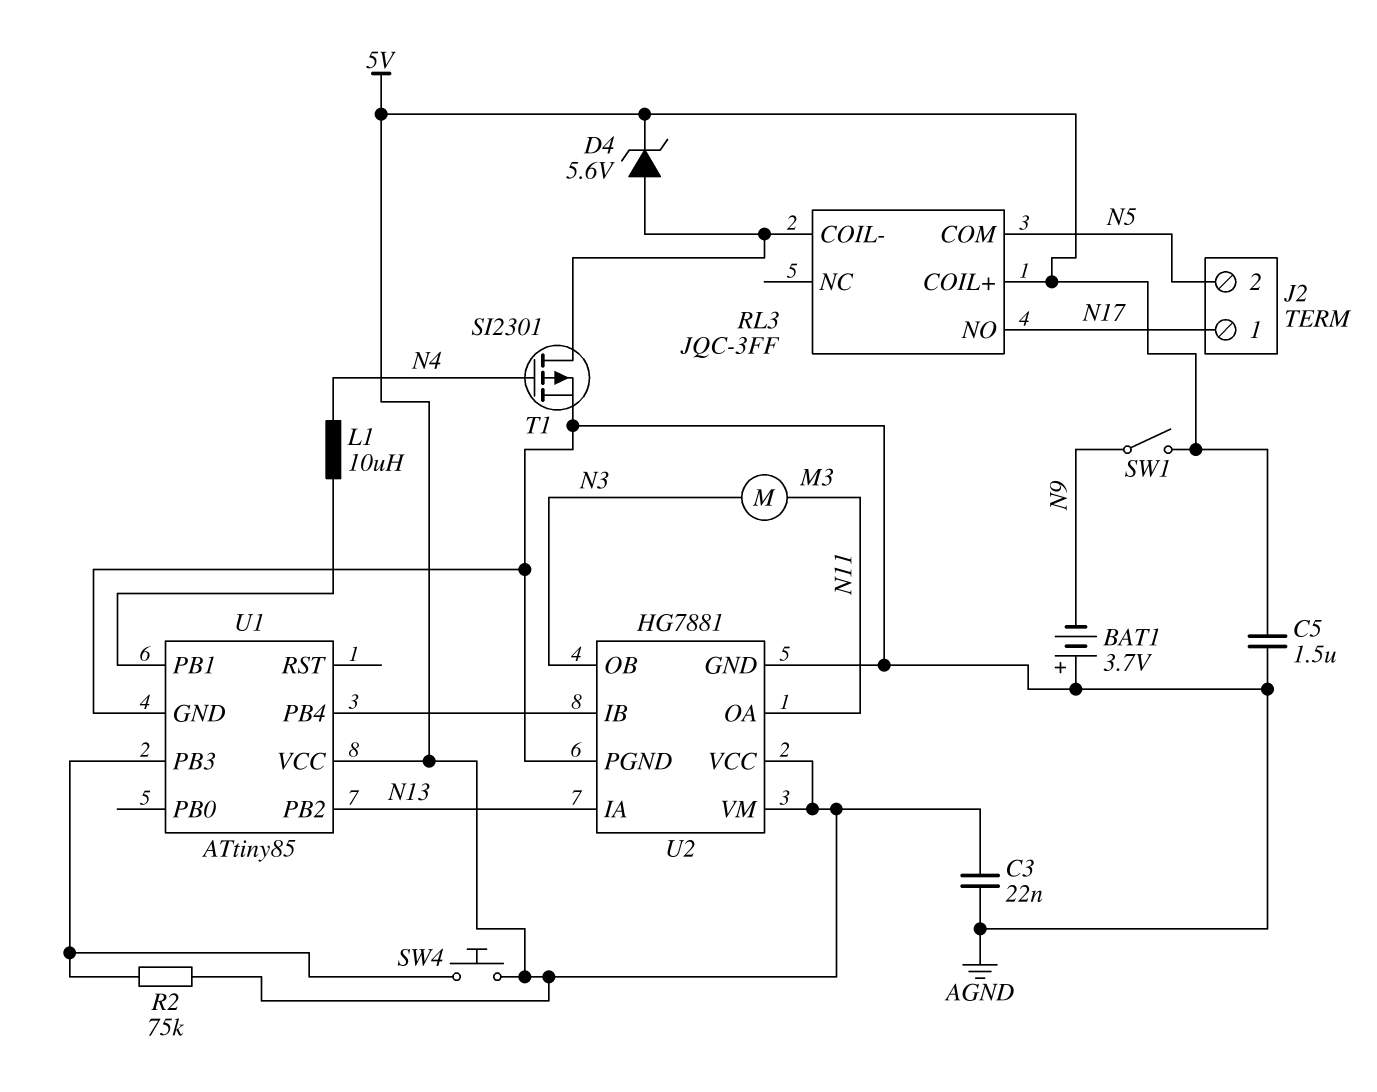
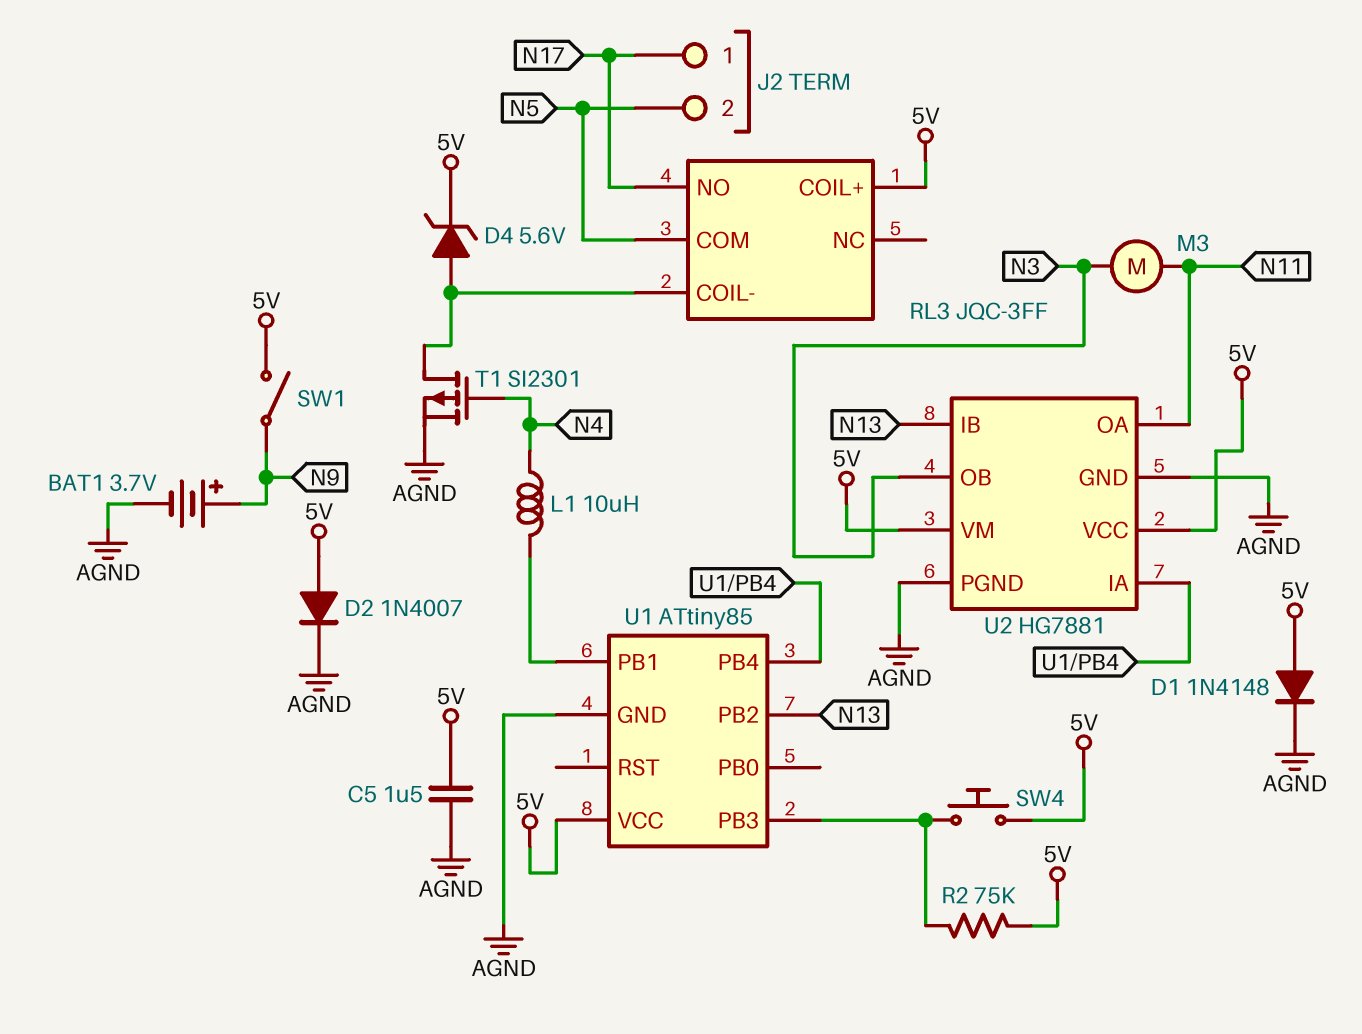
BAT1: 3.7V (plus AGND, minus N9) -> 3.7V (plus N9, minus AGND)
C3: 22nF (5V, AGND) -> none
D1: none -> diode 1N4148 (A 5V, K AGND)
D2: none -> diode 1N4007 (A 5V, K AGND)
U2 pin IA: N13 -> U1/PB4
U2 pin IB: U1/PB4 -> N13

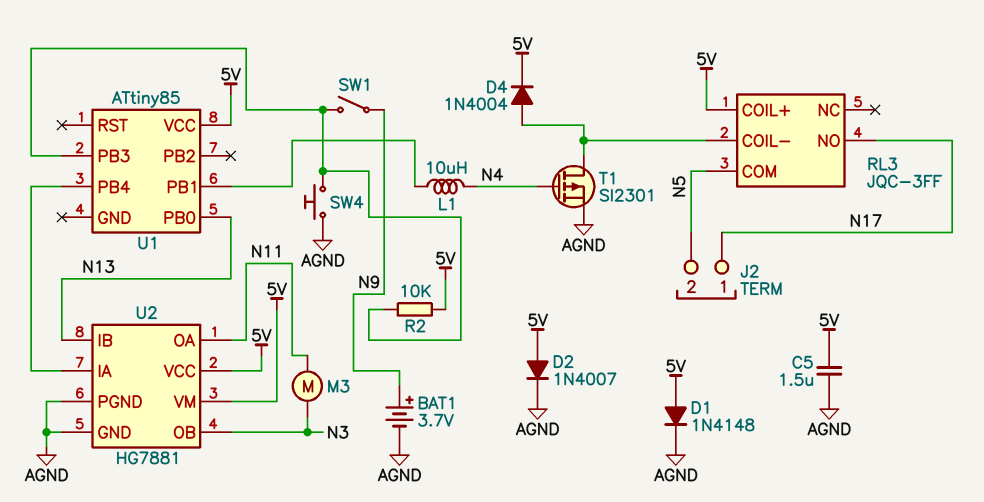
D4: zener 5.6V (A RL3/COIL-, K 5V) -> diode 1N4004 (A RL3/COIL-, K 5V)
R2: 75k (5V, U1/PB3) -> 10k (5V, U1/PB3)
SW1: switch (5V, N9) -> switch (N9, U1/PB3)
SW4: button (5V, U1/PB3) -> button (AGND, U1/PB3)
U1 pin GND: AGND -> none
U1 pin PB0: none -> N13
U1 pin PB2: N13 -> none

